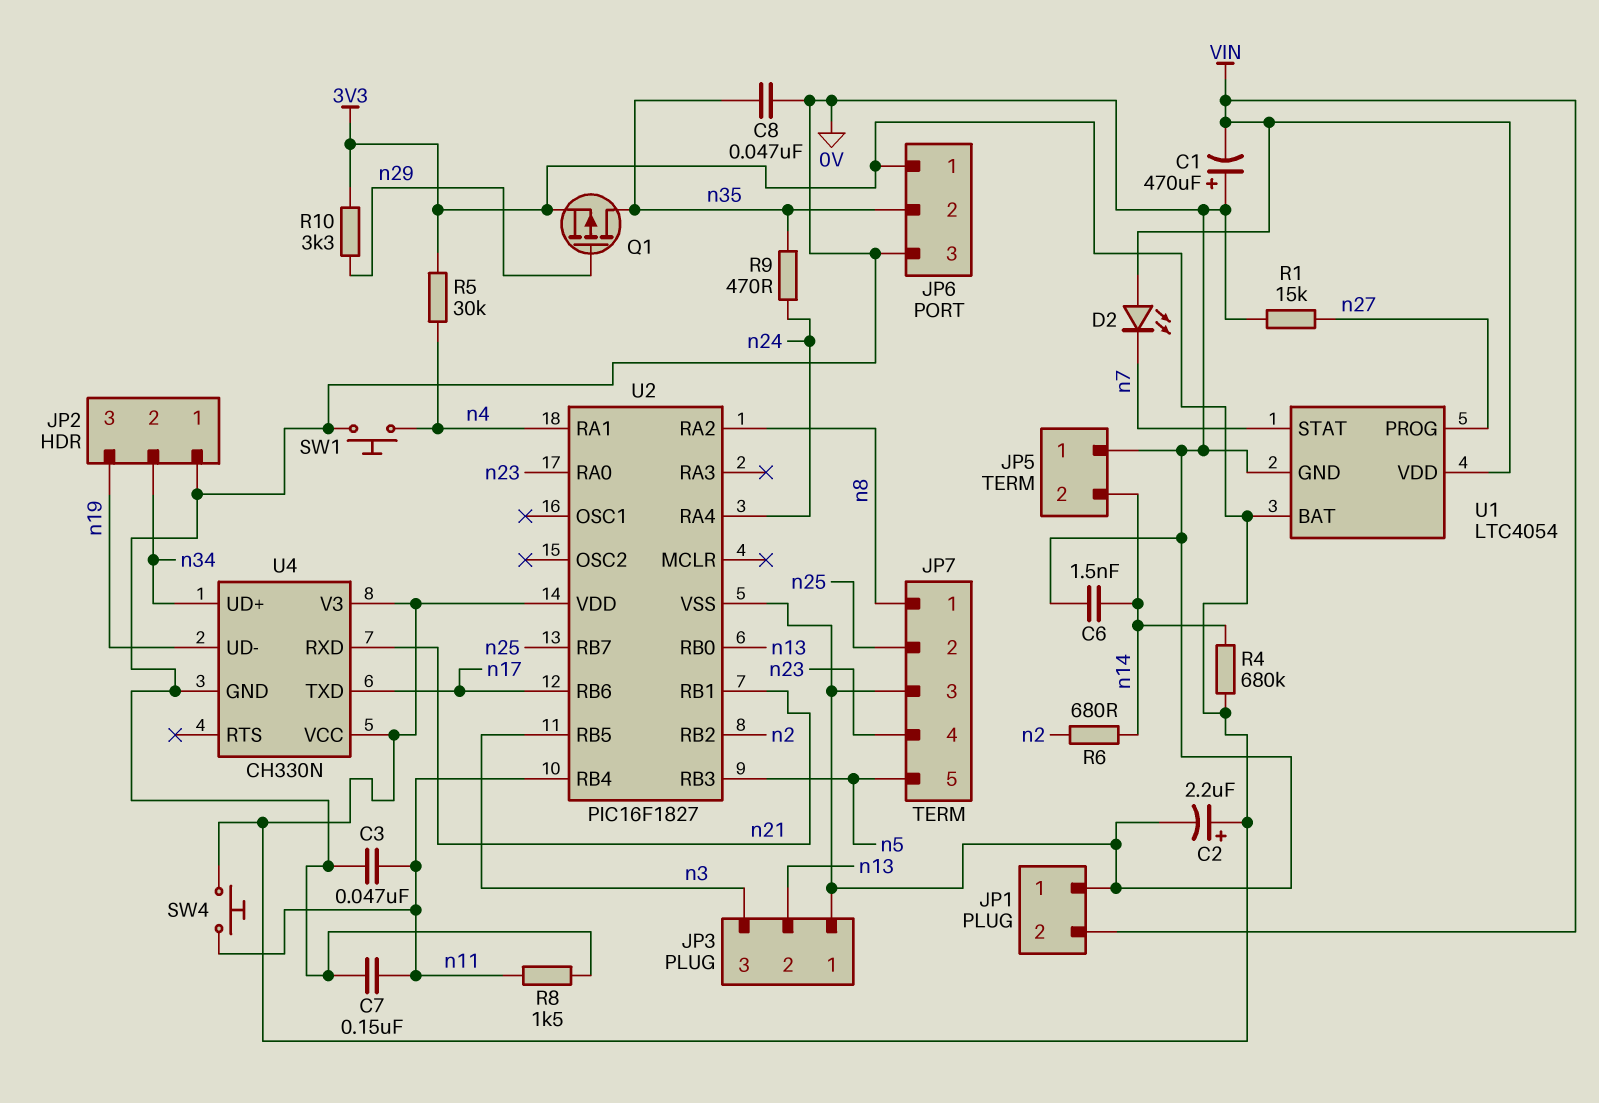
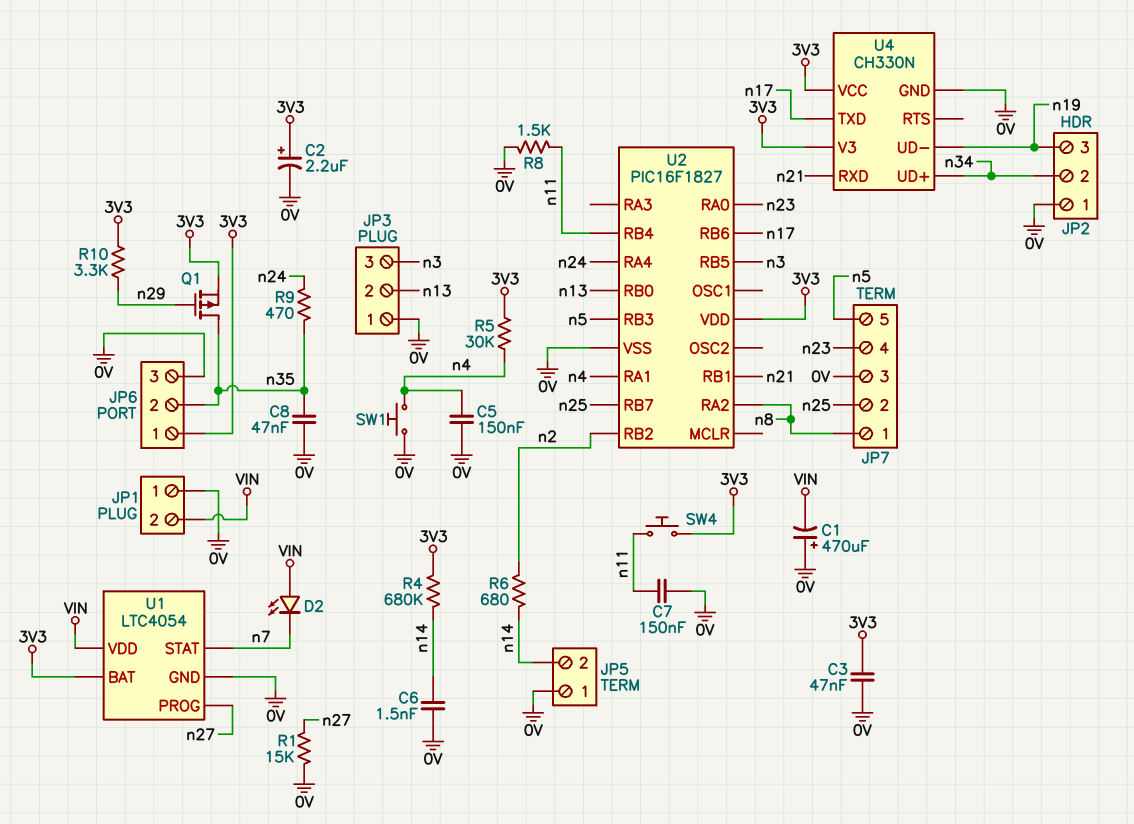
C3: 47nF (0V, n11) -> 47nF (0V, 3V3)
C5: none -> 150nF (0V, n4)

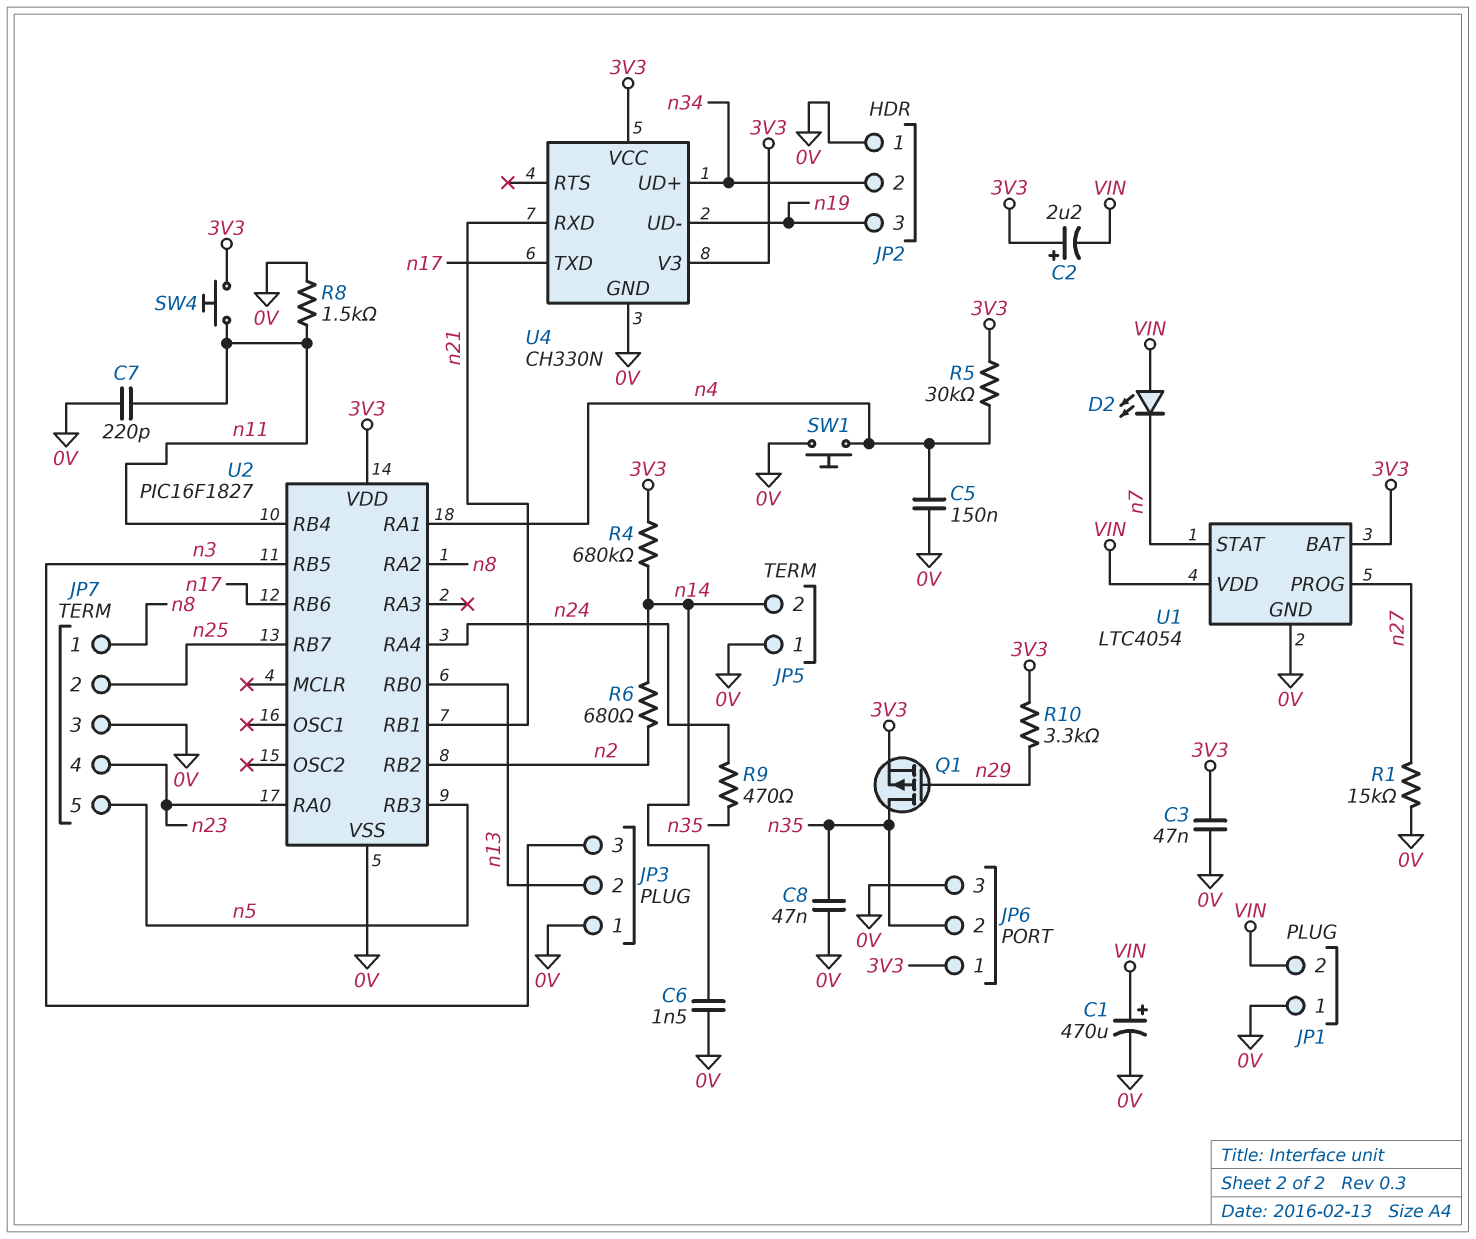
C1: 470uF (plus 0V, minus VIN) -> 470uF (plus VIN, minus 0V)
C2: 2.2uF (plus 3V3, minus 0V) -> 2.2uF (plus 3V3, minus VIN)
C7: 150nF (0V, n11) -> 220pF (0V, n11)

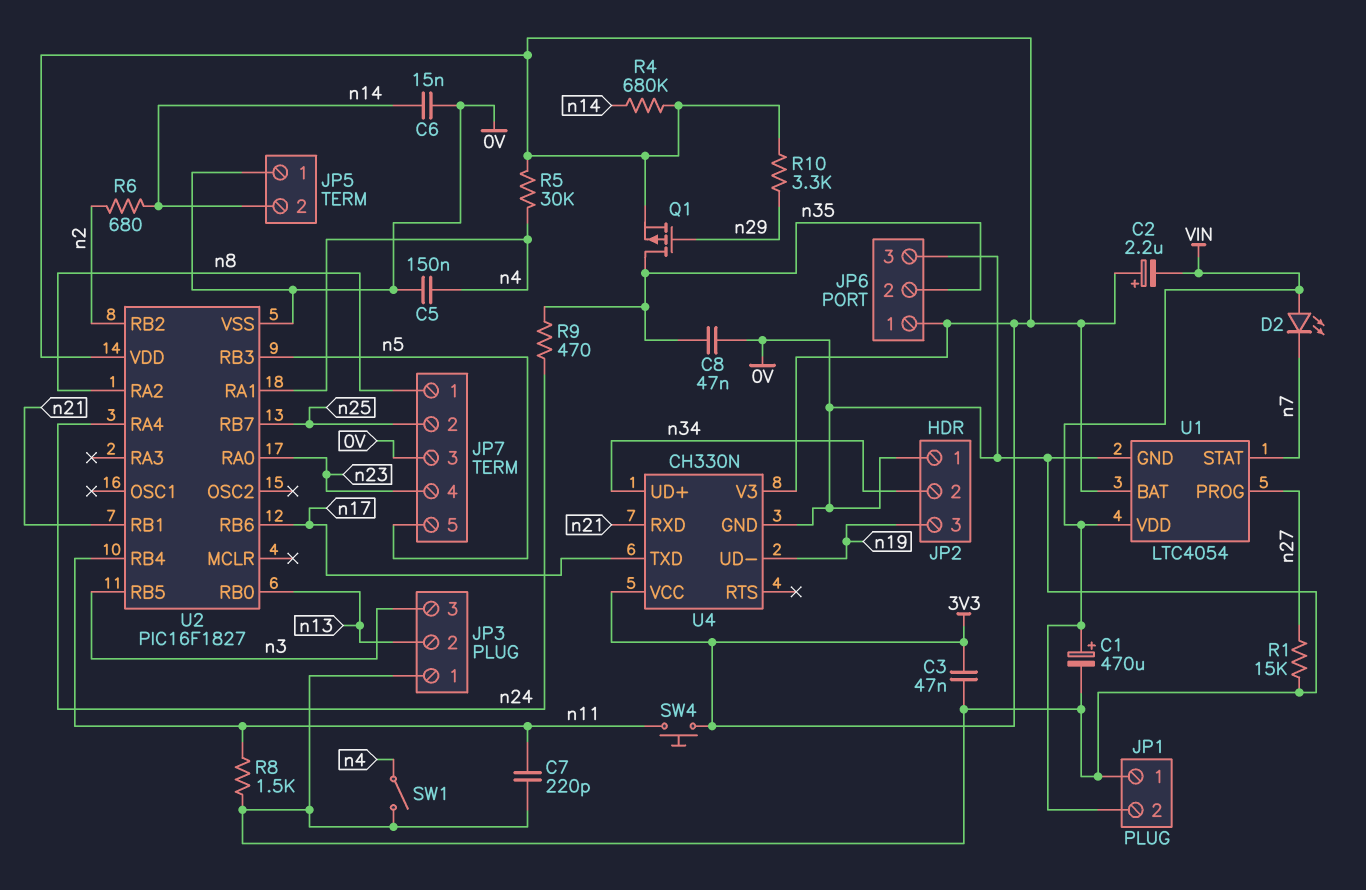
C6: 1.5nF (0V, n14) -> 15nF (0V, n14)
SW1: button (0V, n4) -> switch (0V, n4)

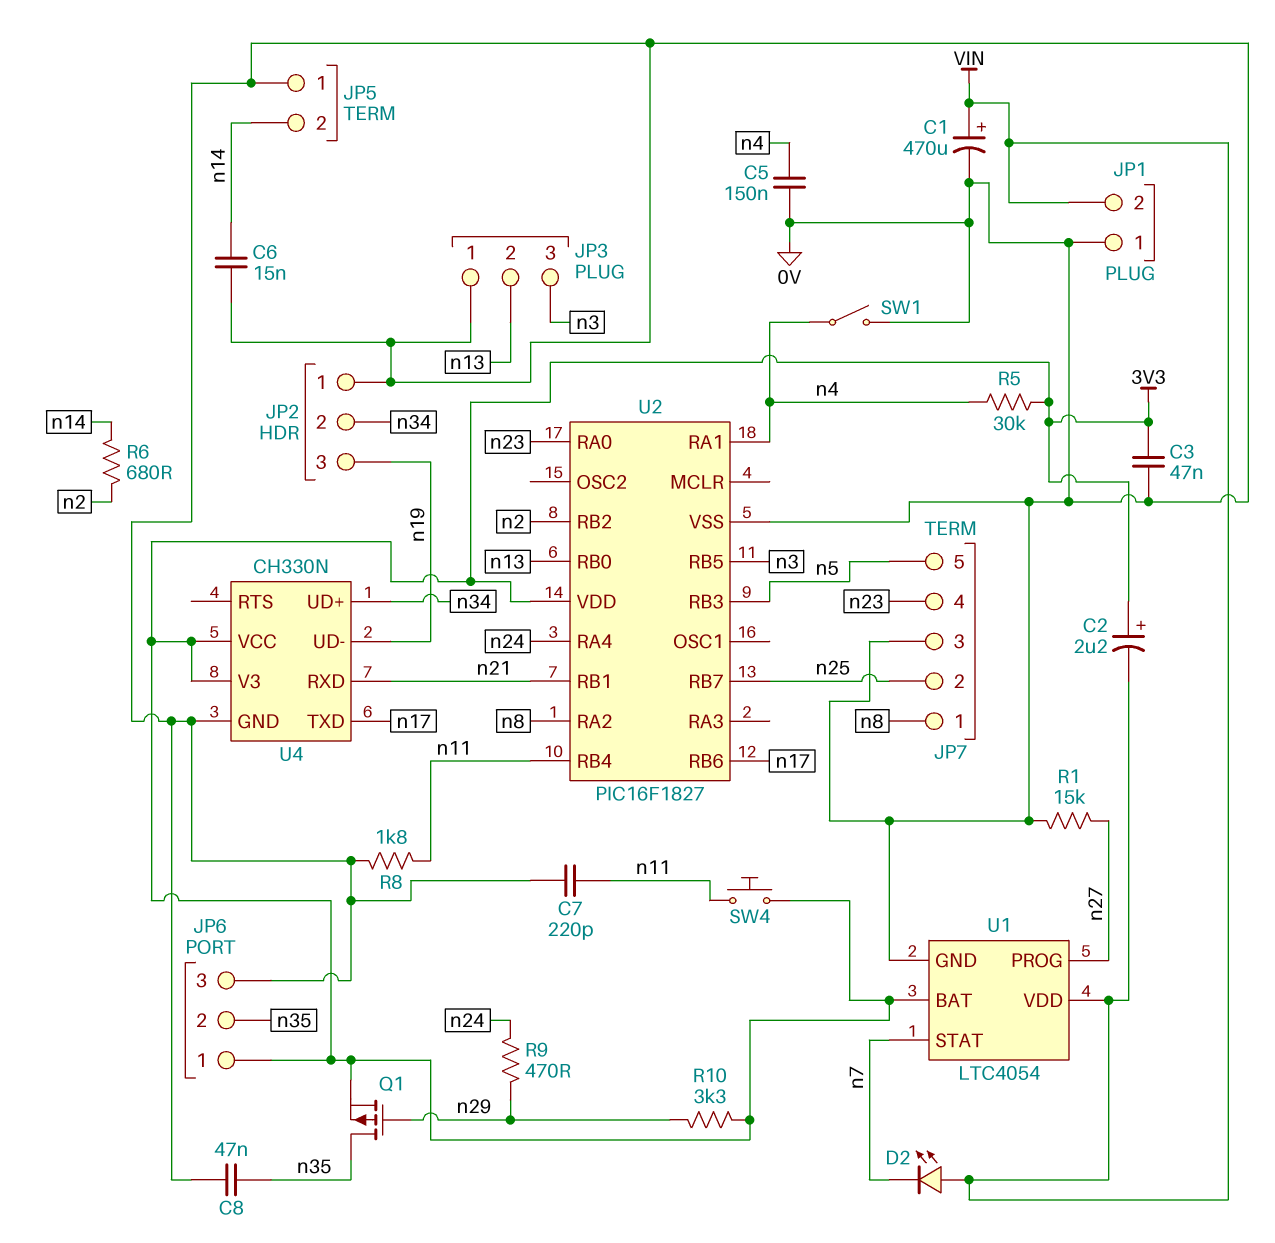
R4: 680k (3V3, n14) -> none
R8: 1.5k (0V, n11) -> 1.8k (0V, n11)
R9: 470 (n24, n35) -> 470 (n24, n29)

